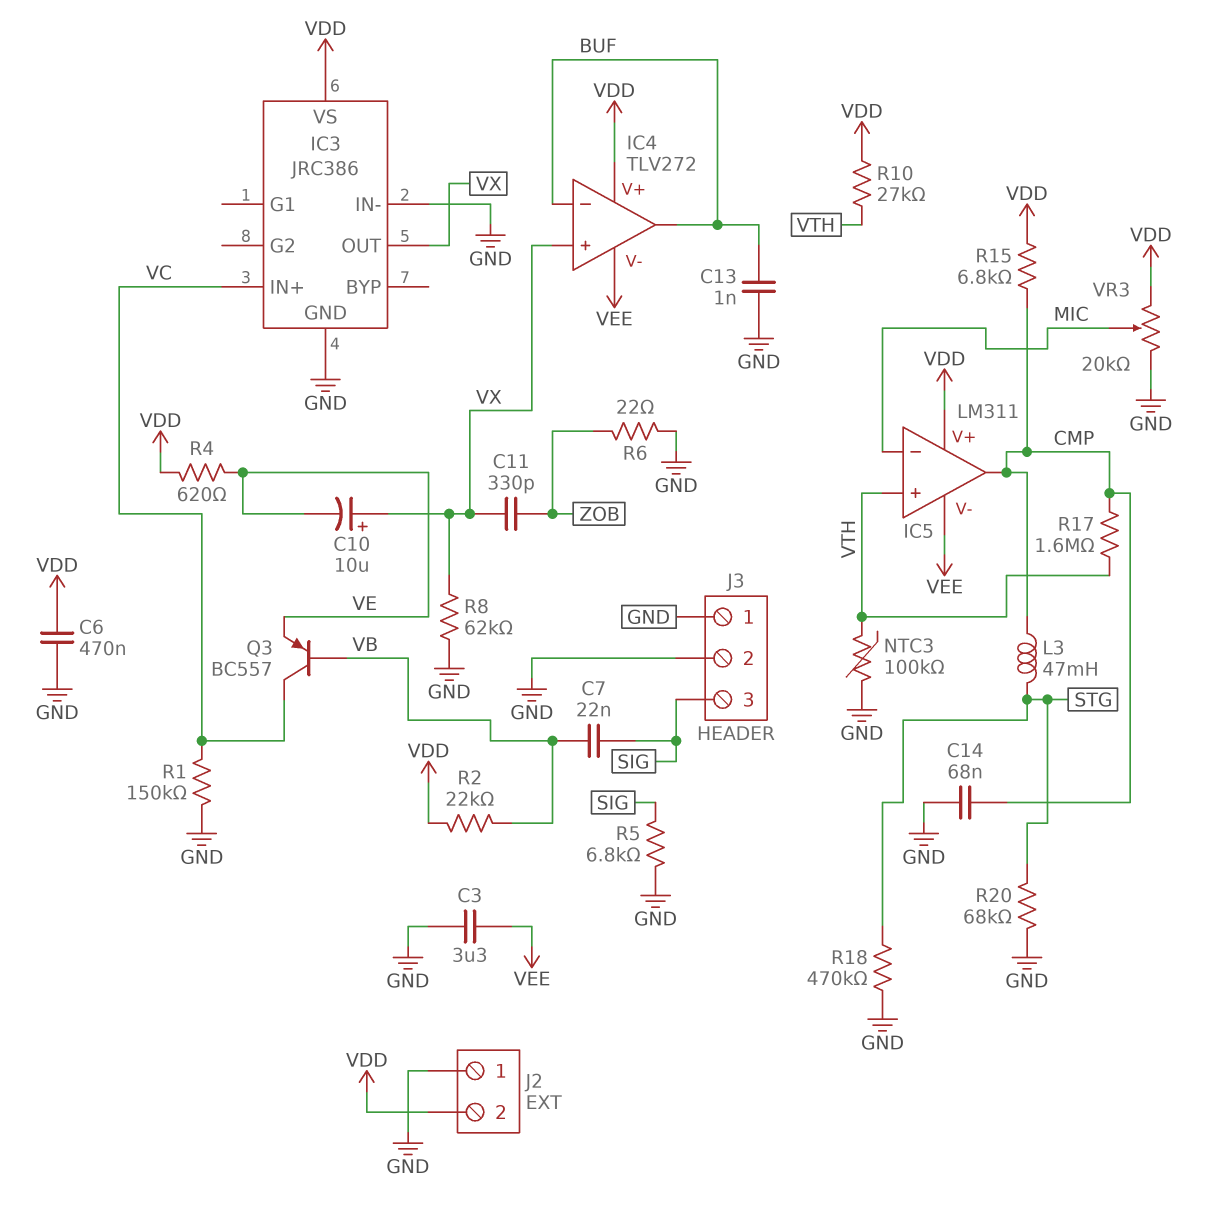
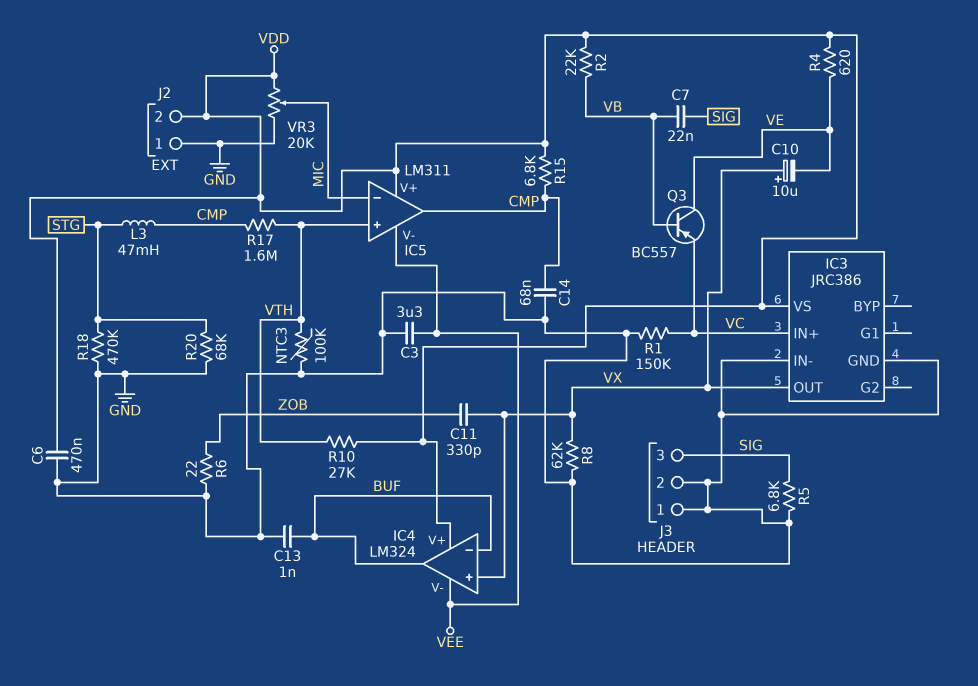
IC4: TLV272 -> LM324
Q3: PNP BC557 (B VB, C VC, E VE) -> PNP BC557 (B VB, C VE, E VC)

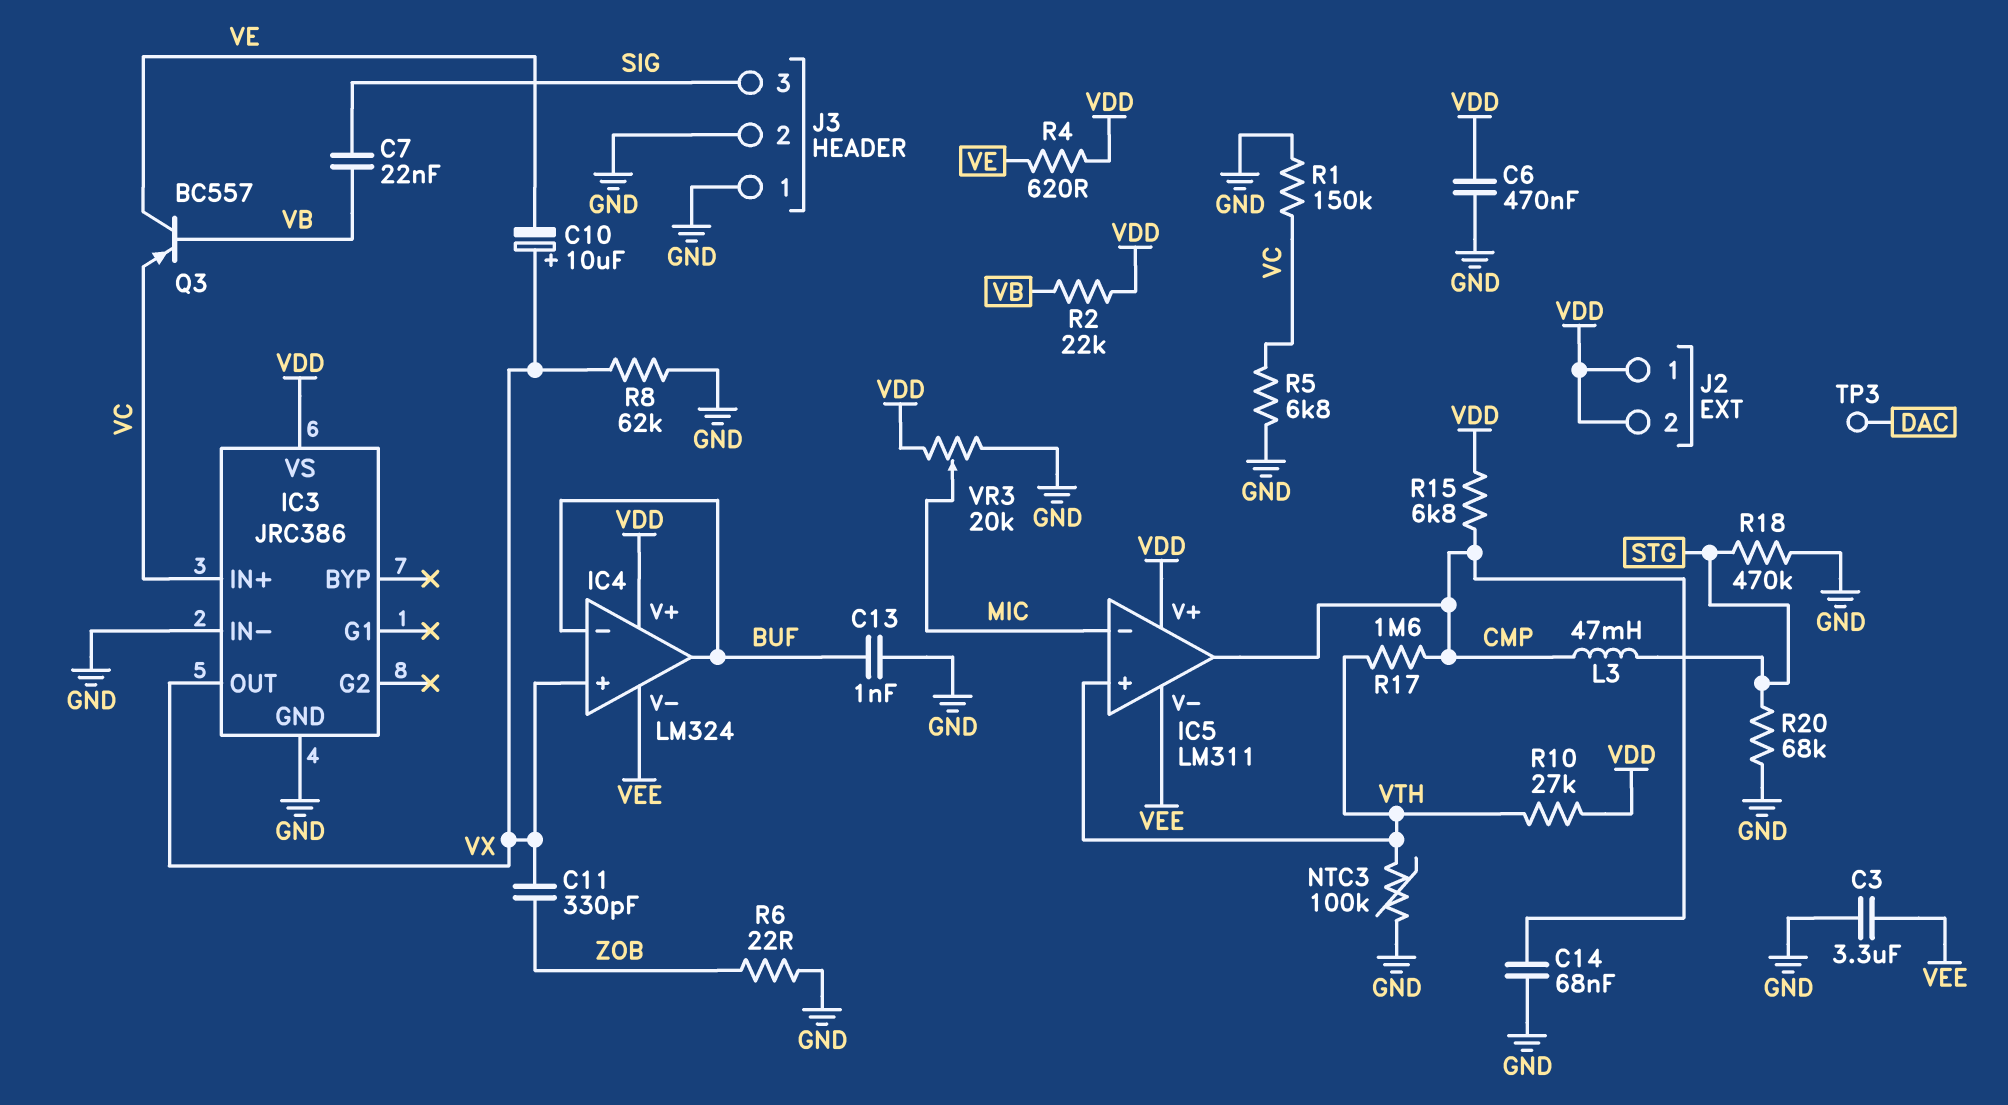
J2 pin 1: GND -> VDD
R5: 6.8k (GND, SIG) -> 6.8k (GND, VC)
TP3: none -> test point (DAC)

